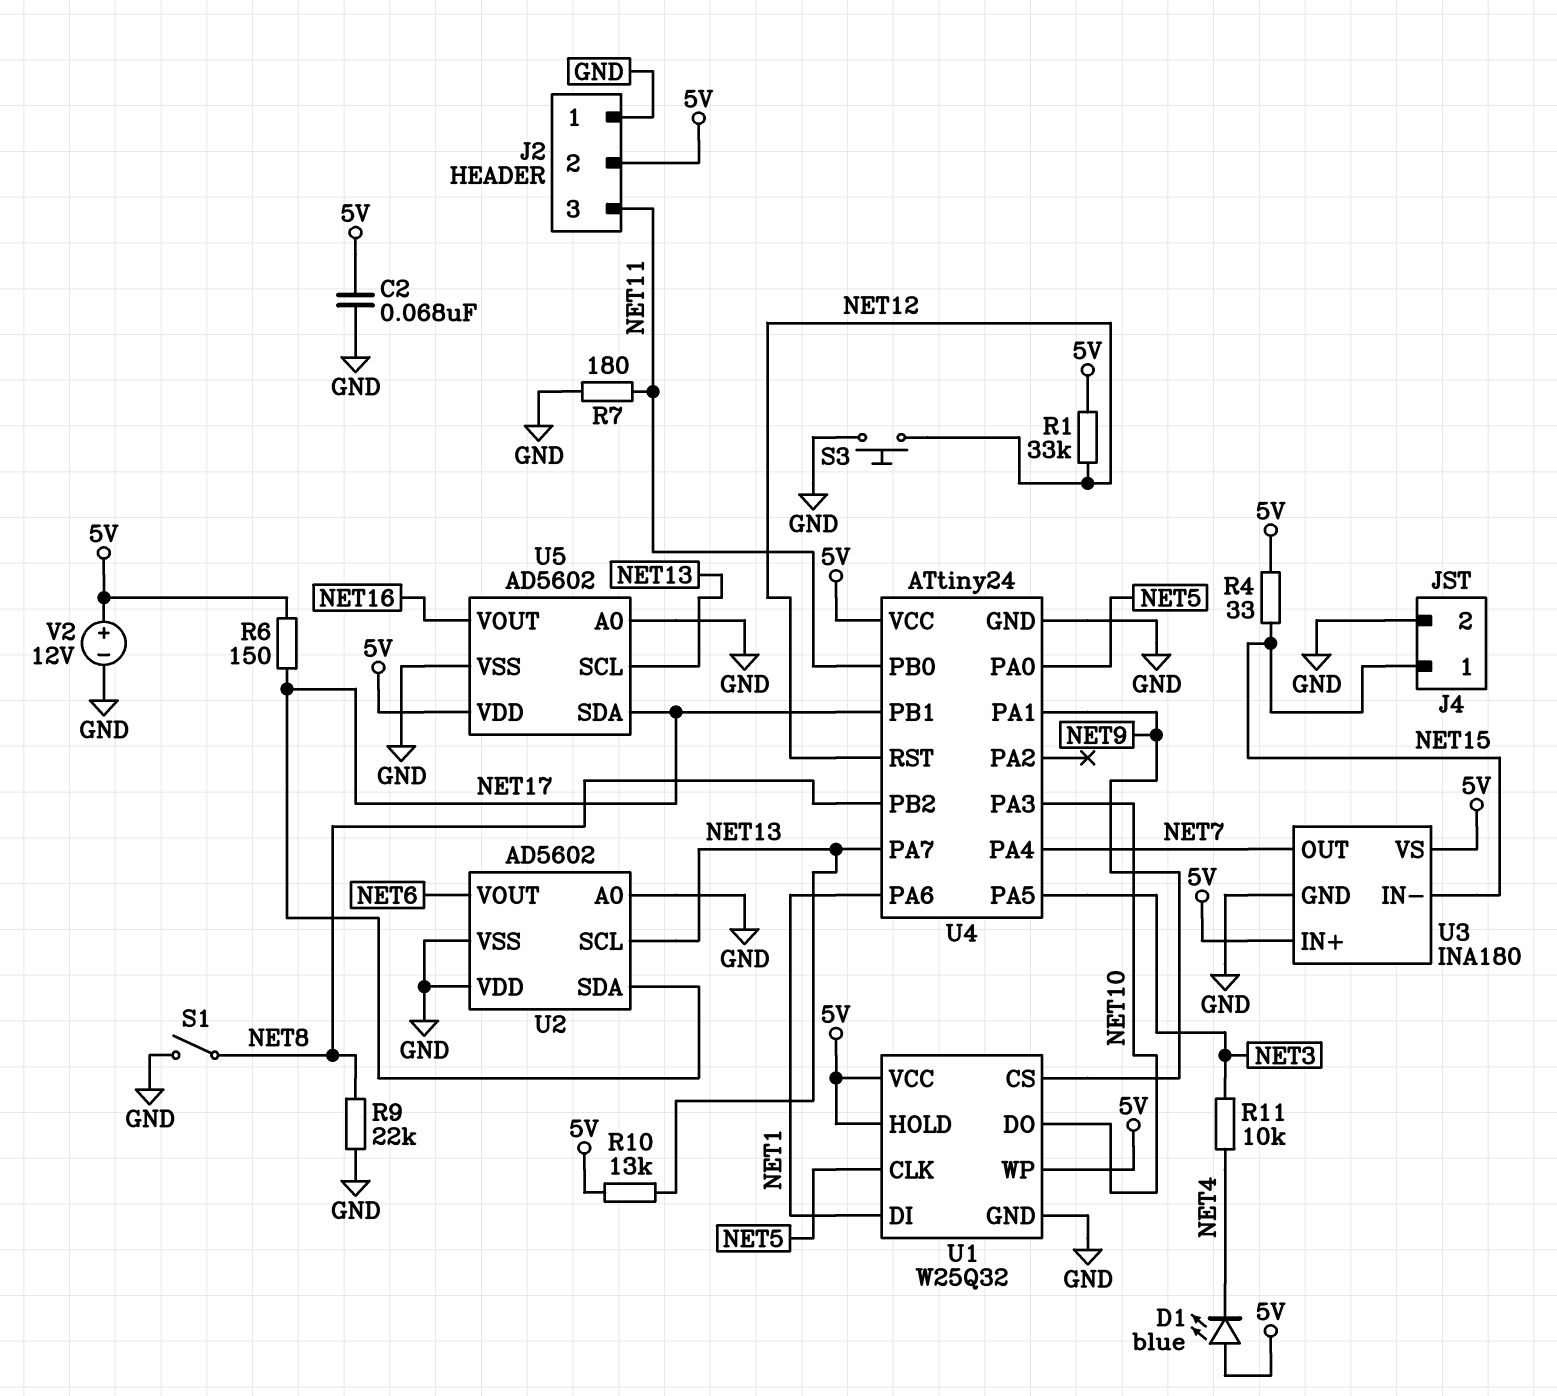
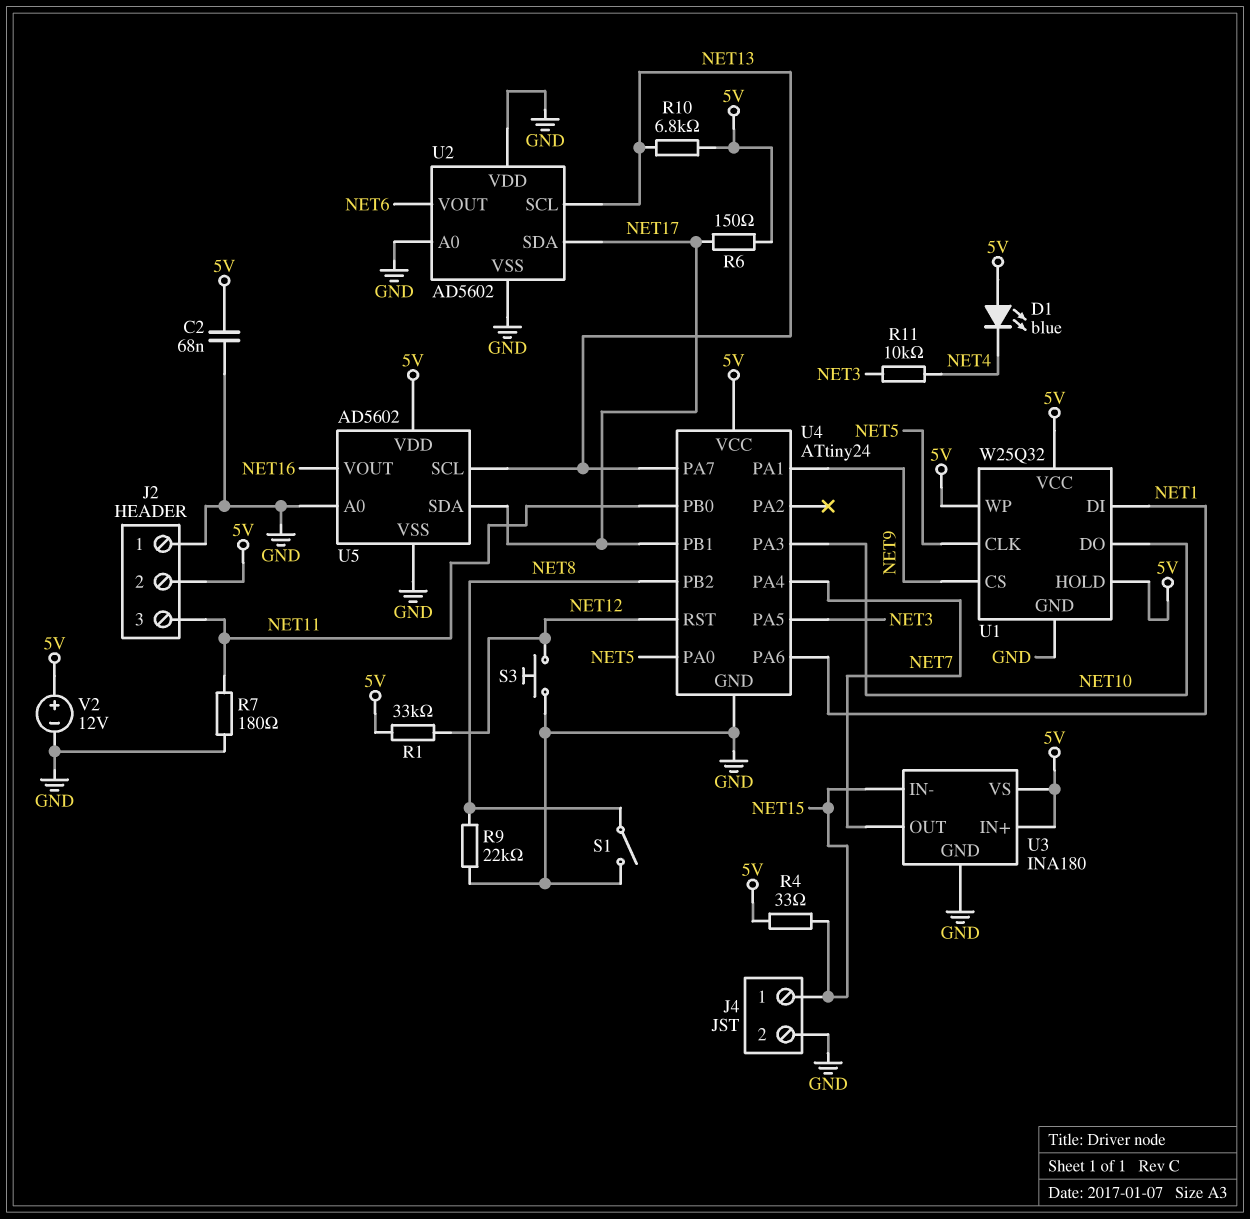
R10: 13k (5V, NET13) -> 6.8k (5V, NET13)

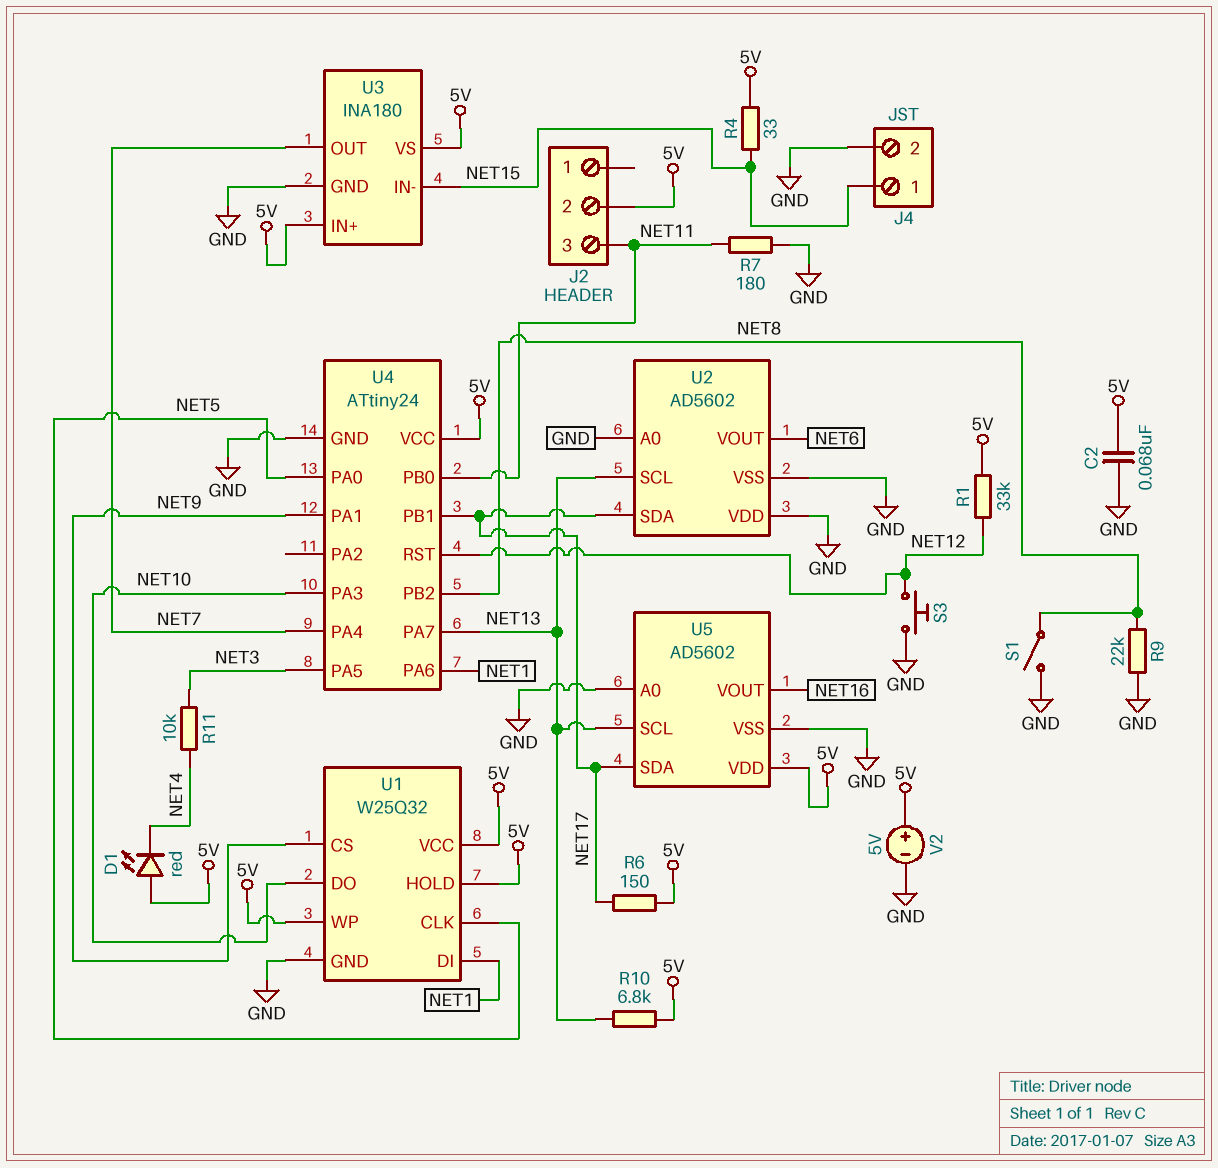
D1: LED blue (A 5V, K NET4) -> LED red (A 5V, K NET4)
J2 pin 1: GND -> none
V2: 12V (plus 5V, minus GND) -> 5V (plus 5V, minus GND)

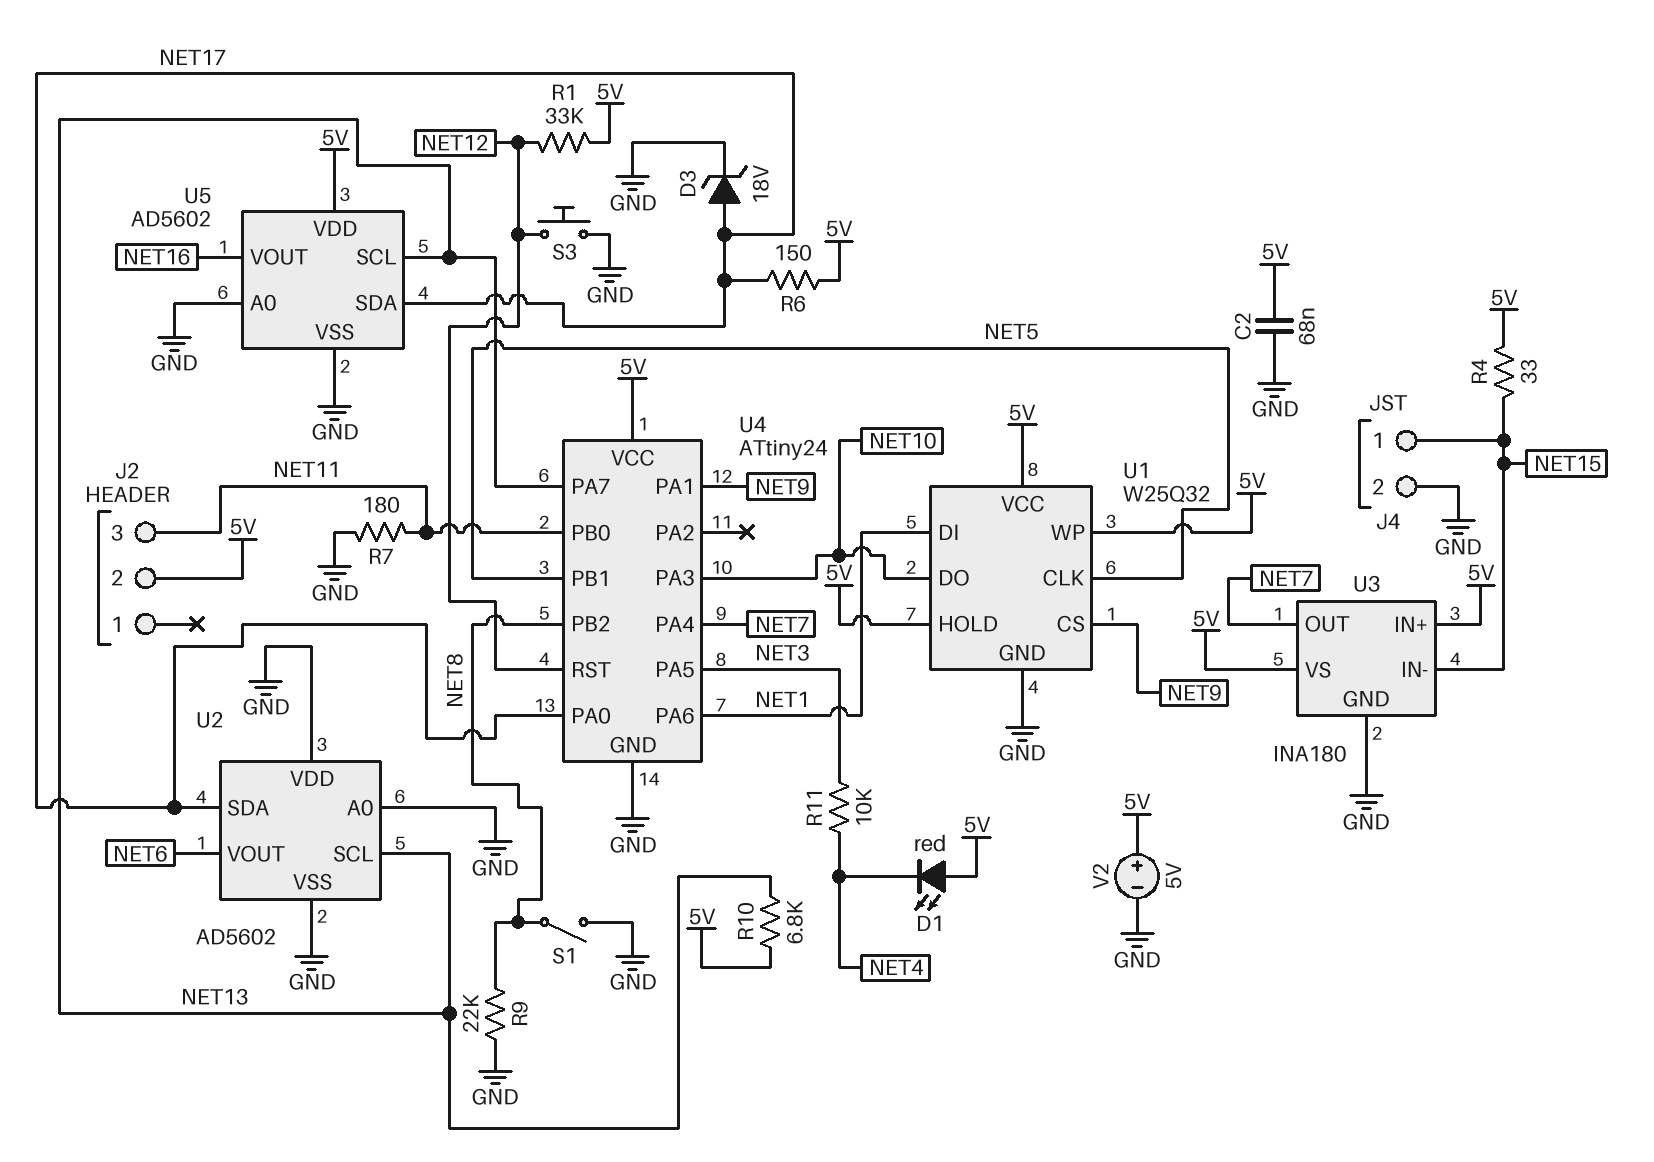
D3: none -> zener 18V (A NET17, K GND)
U4 pin PA0: NET5 -> NET17
U4 pin PB1: NET17 -> NET5

